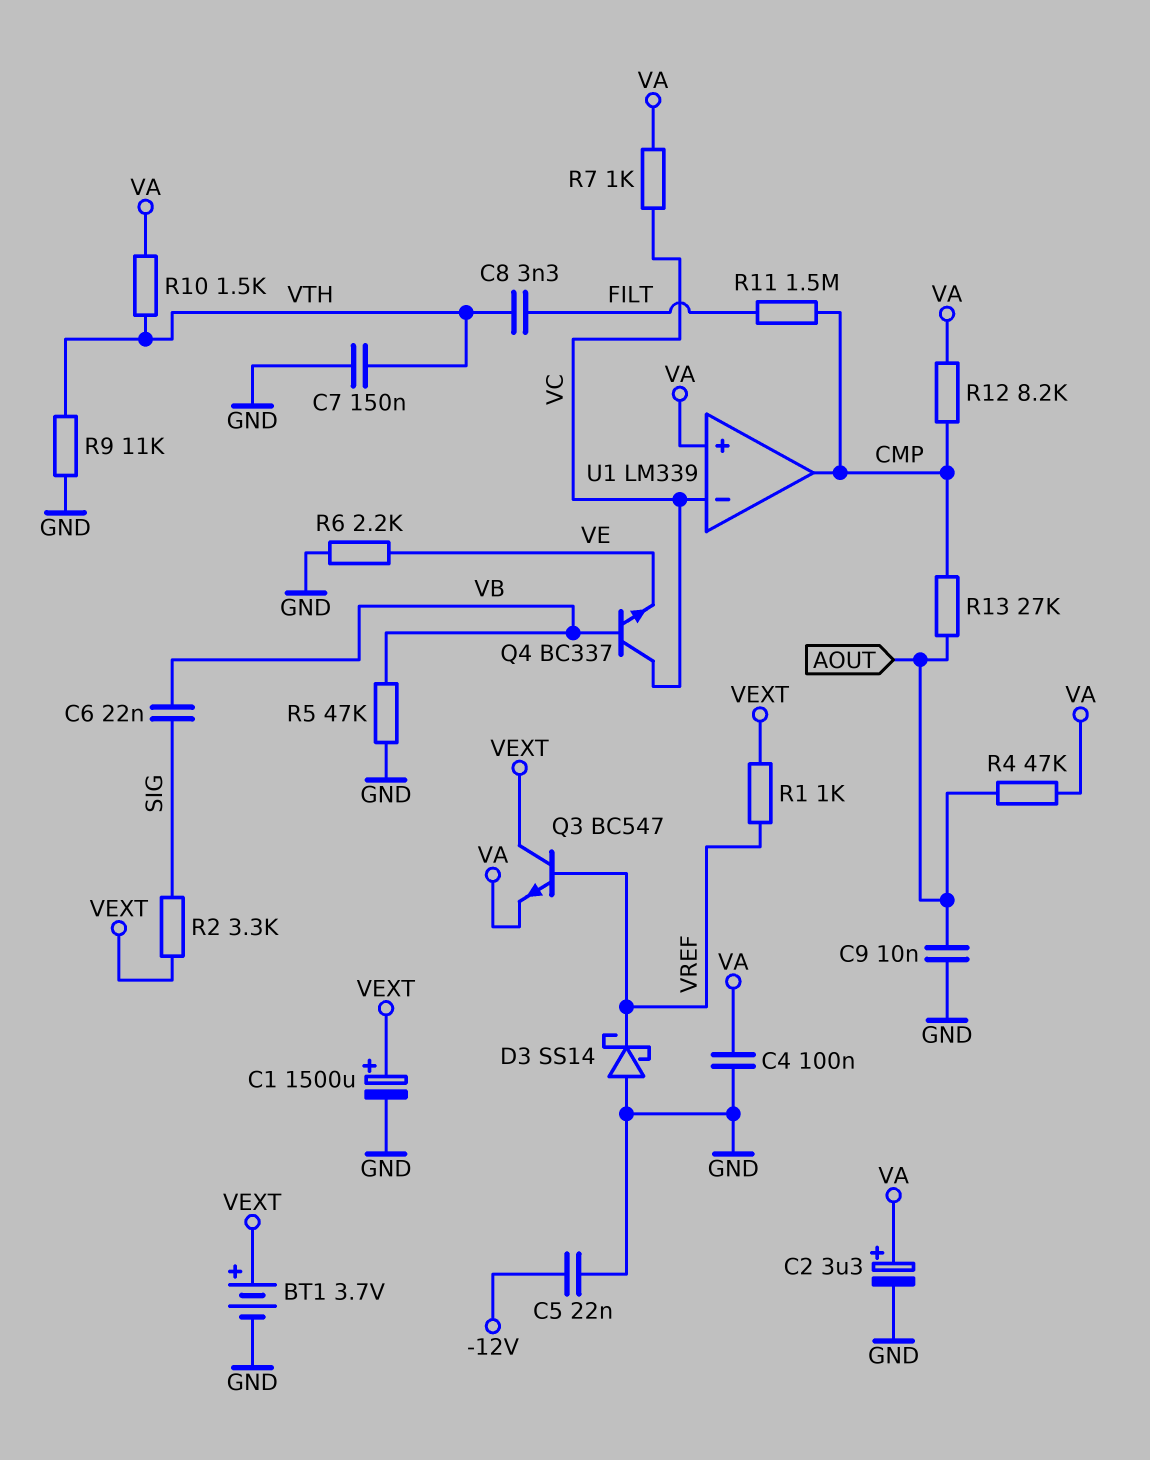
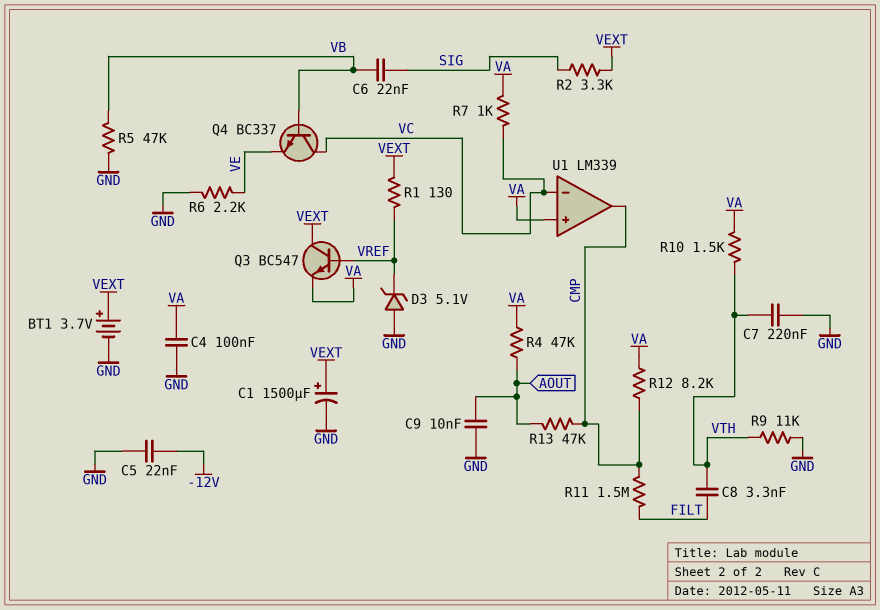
C2: 3.3uF (plus VA, minus GND) -> none
C7: 150nF (GND, VTH) -> 220nF (GND, VTH)
D3: schottky SS14 (A GND, K VREF) -> zener 5.1V (A GND, K VREF)
R1: 1k (VEXT, VREF) -> 130 (VEXT, VREF)
R13: 27k (AOUT, CMP) -> 47k (AOUT, CMP)

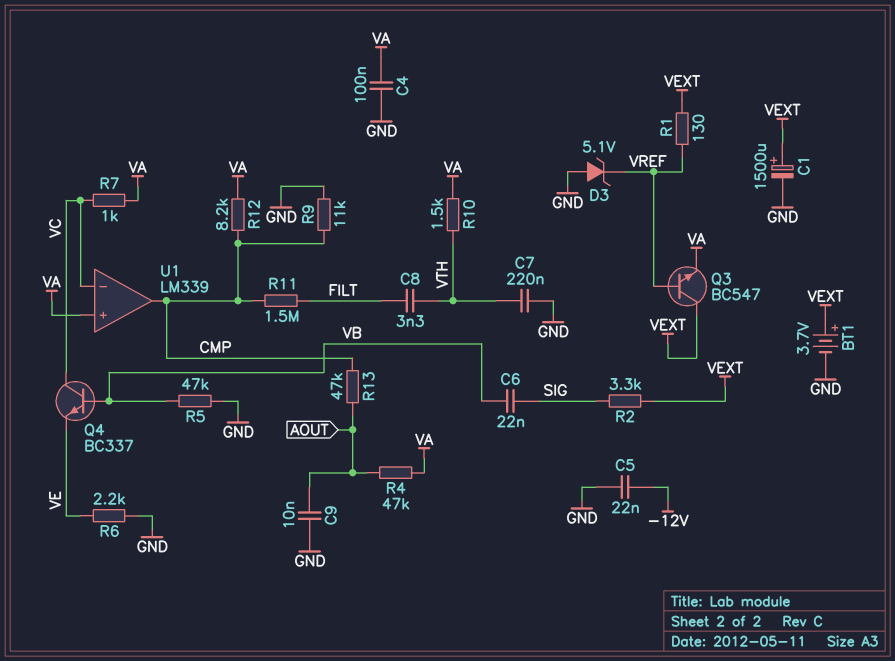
R9: 11k (GND, VTH) -> 11k (CMP, GND)

